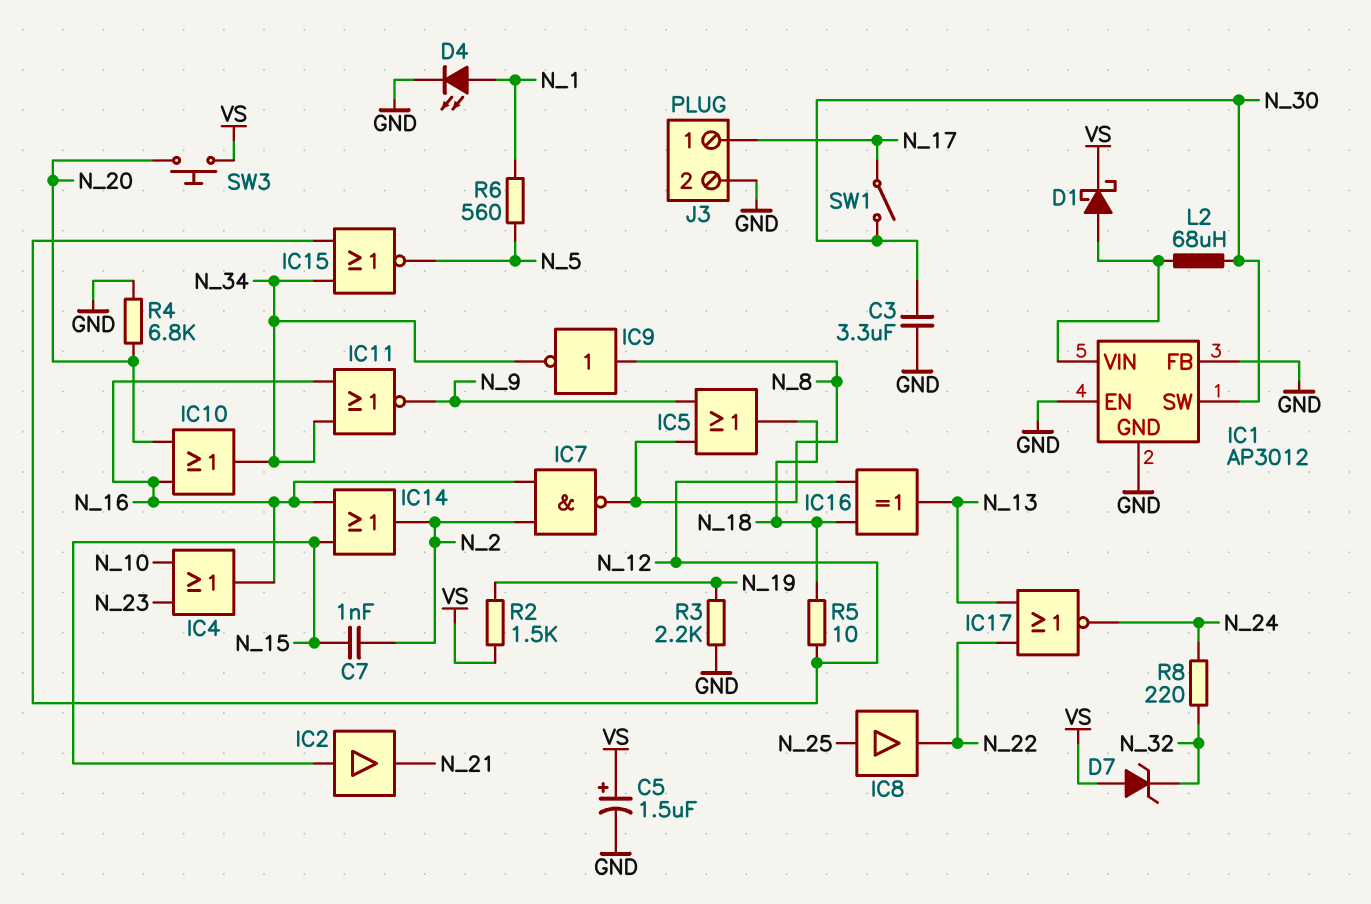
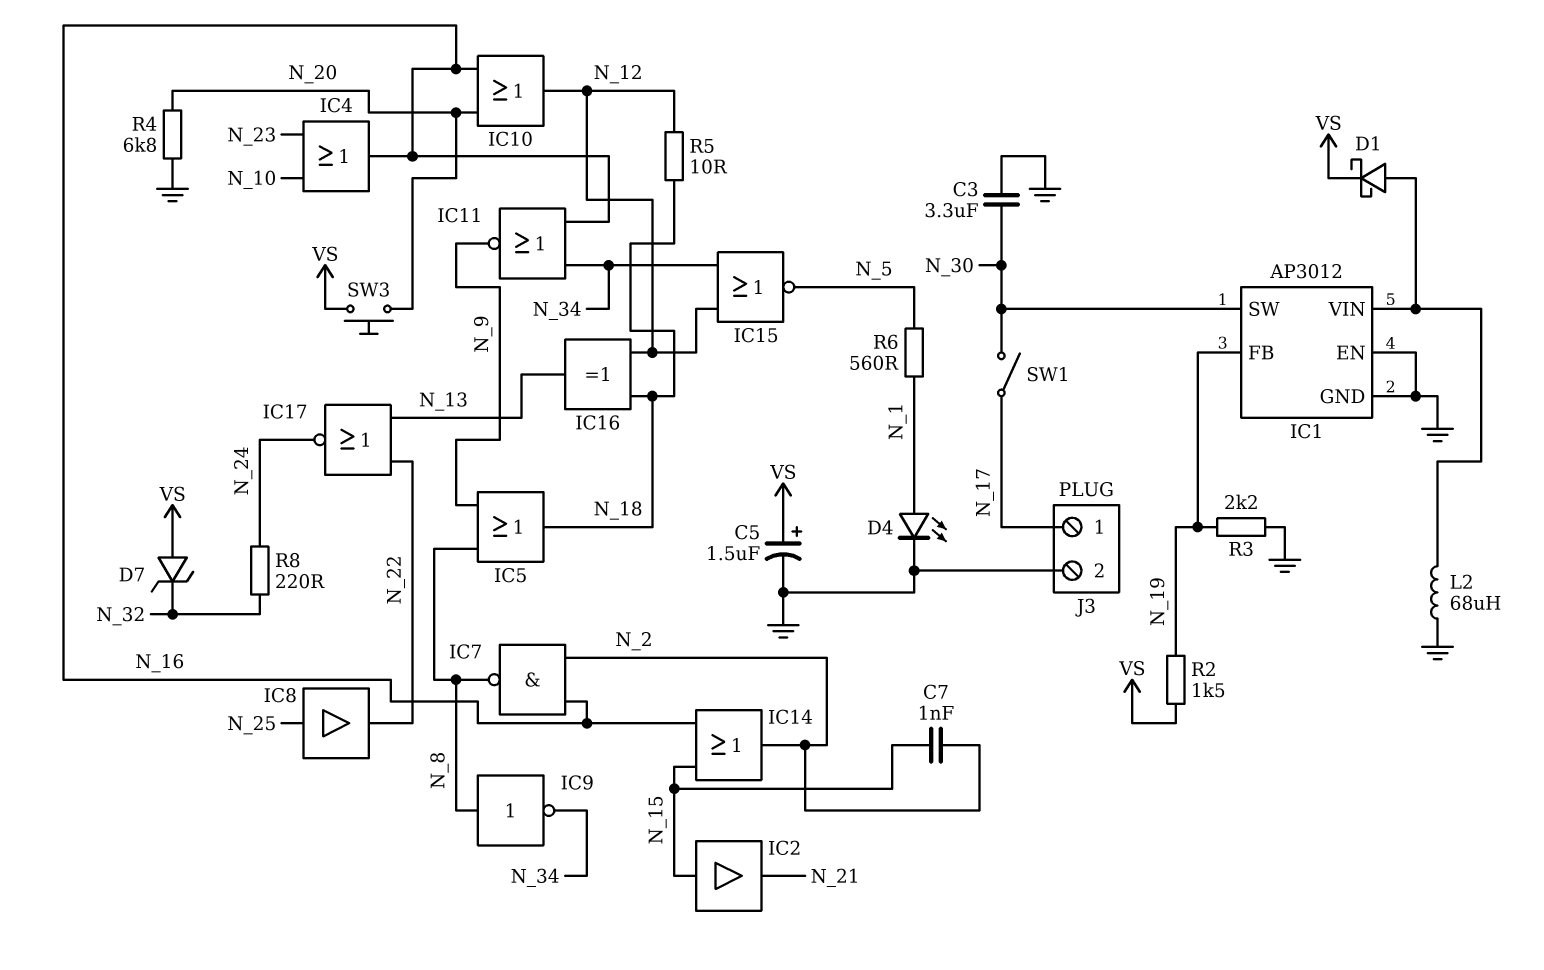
IC1 pin FB: GND -> N_19
IC10: OR (in N_16, in N_20, out N_34) -> OR (in N_16, in N_20, out N_12)
L2: 68uH (IC1/VIN, N_30) -> 68uH (GND, IC1/VIN)

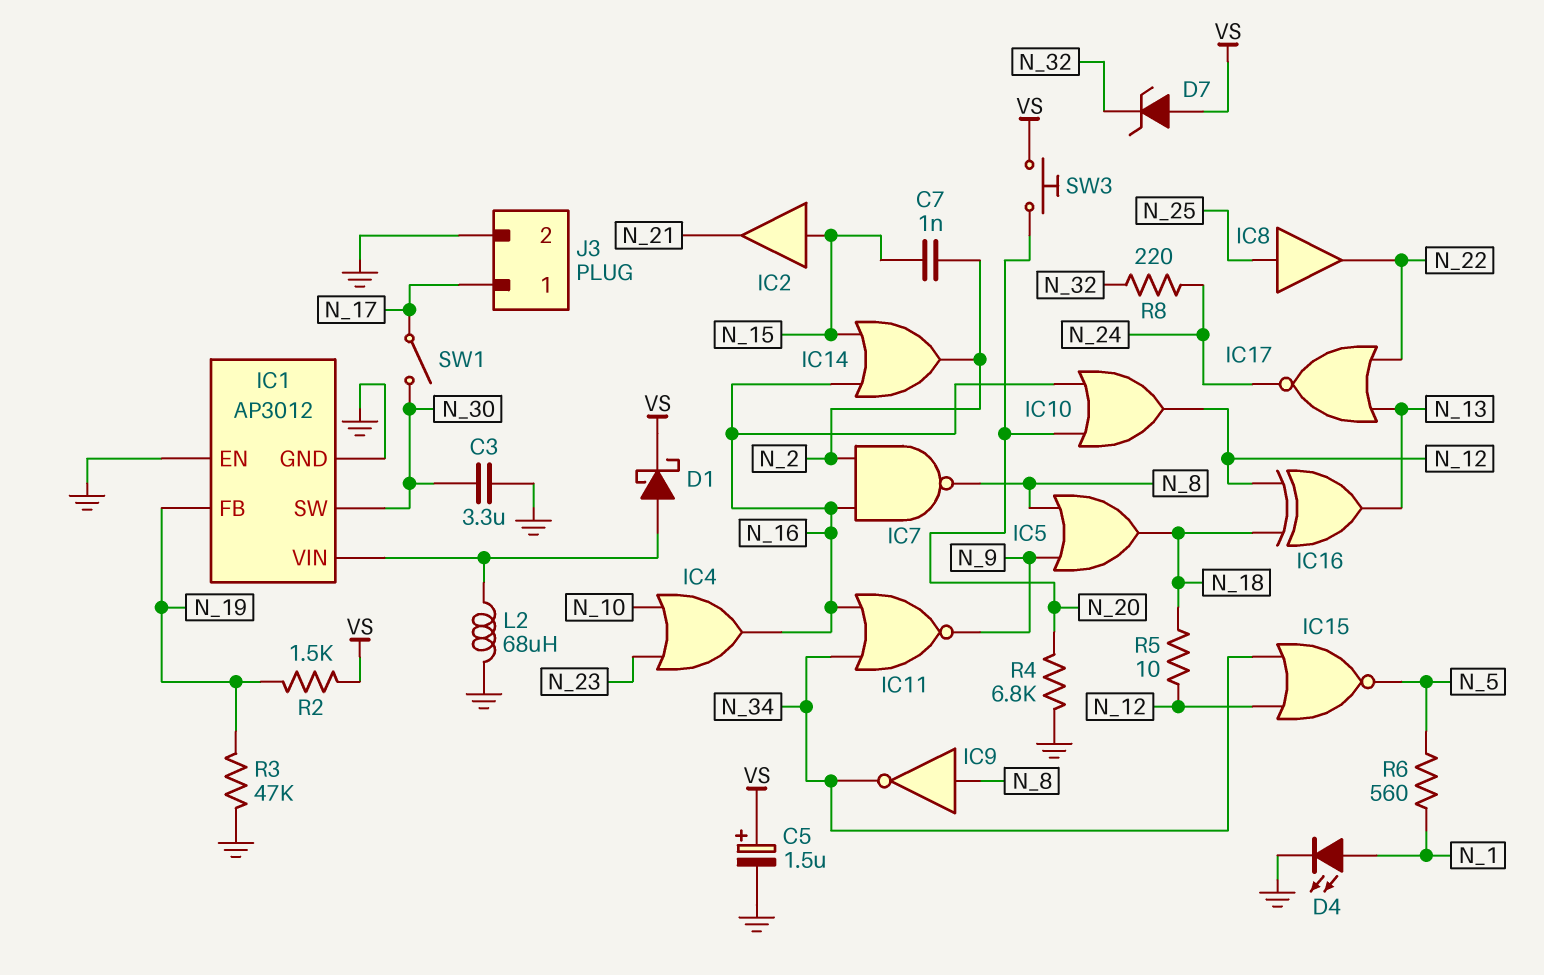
R3: 2.2k (GND, N_19) -> 47k (GND, N_19)

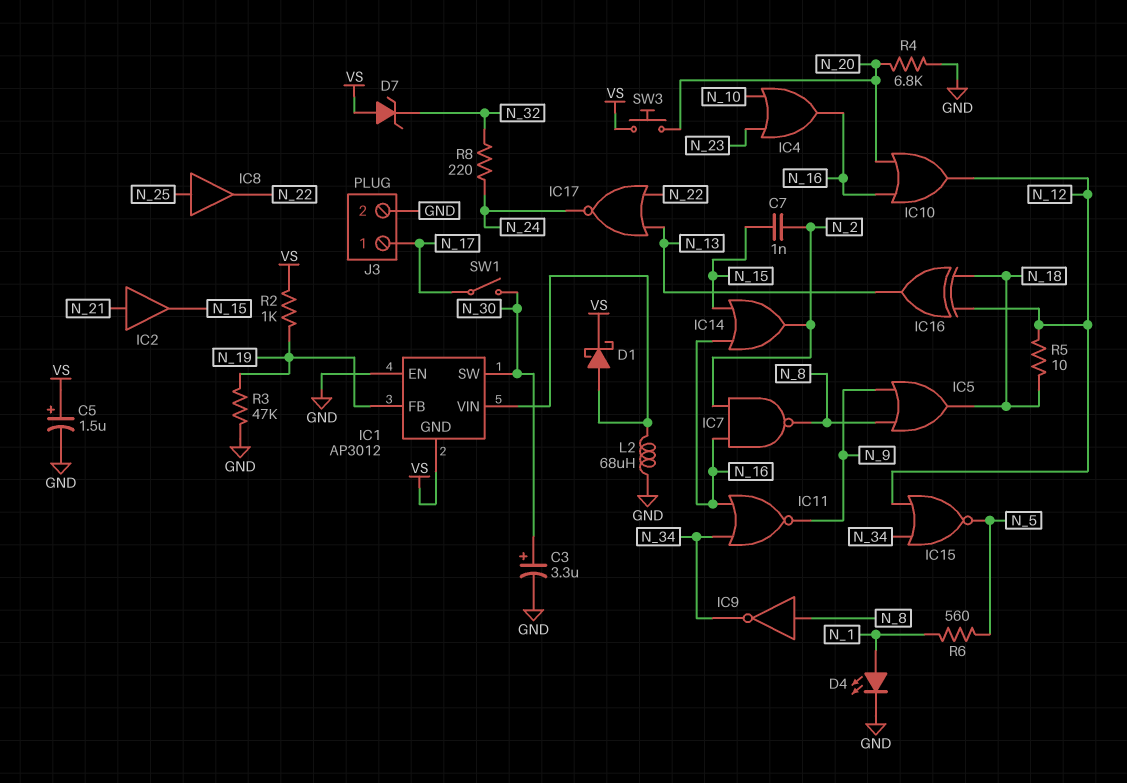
C3: 3.3uF (GND, N_30) -> 3.3uF (plus N_30, minus GND)
IC1 pin GND: GND -> VS
IC2: buffer (in N_15, out N_21) -> buffer (in N_21, out N_15)
R2: 1.5k (N_19, VS) -> 1k (N_19, VS)

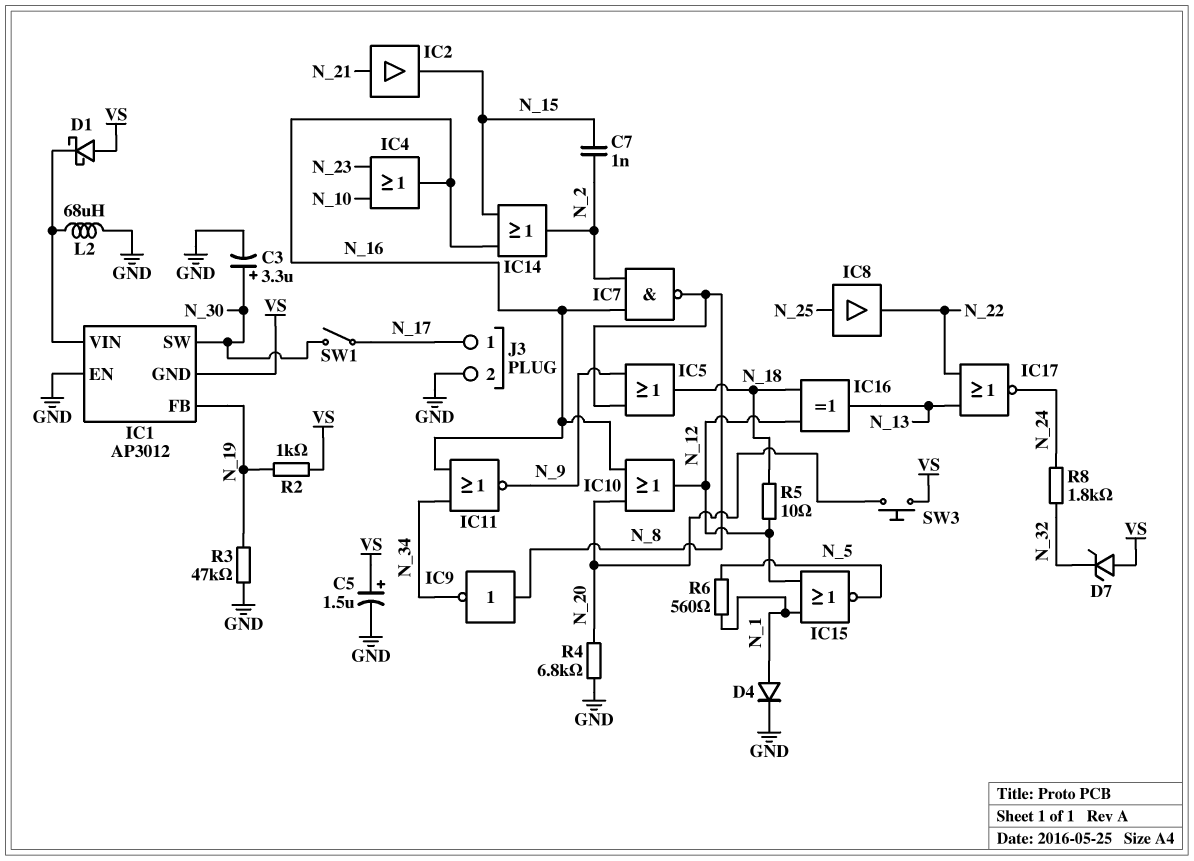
D1: schottky (A IC1/VIN, K VS) -> schottky (A VS, K IC1/VIN)
D4: LED (A N_1, K GND) -> diode (A N_1, K GND)
IC15: NOR (in N_12, in N_34, out N_5) -> NOR (in N_1, in N_12, out N_5)
R8: 220 (N_24, N_32) -> 1.8k (N_24, N_32)

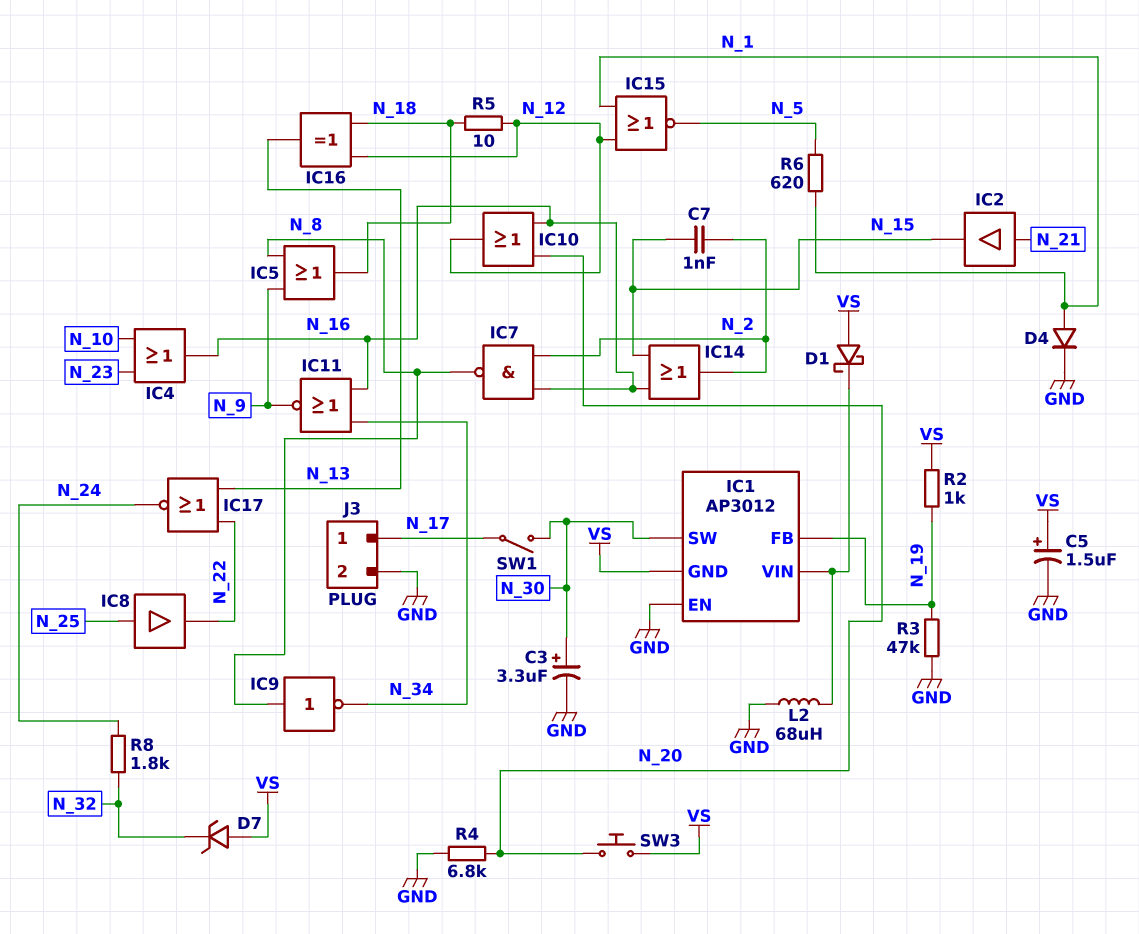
R6: 560 (N_1, N_5) -> 620 (N_1, N_5)

